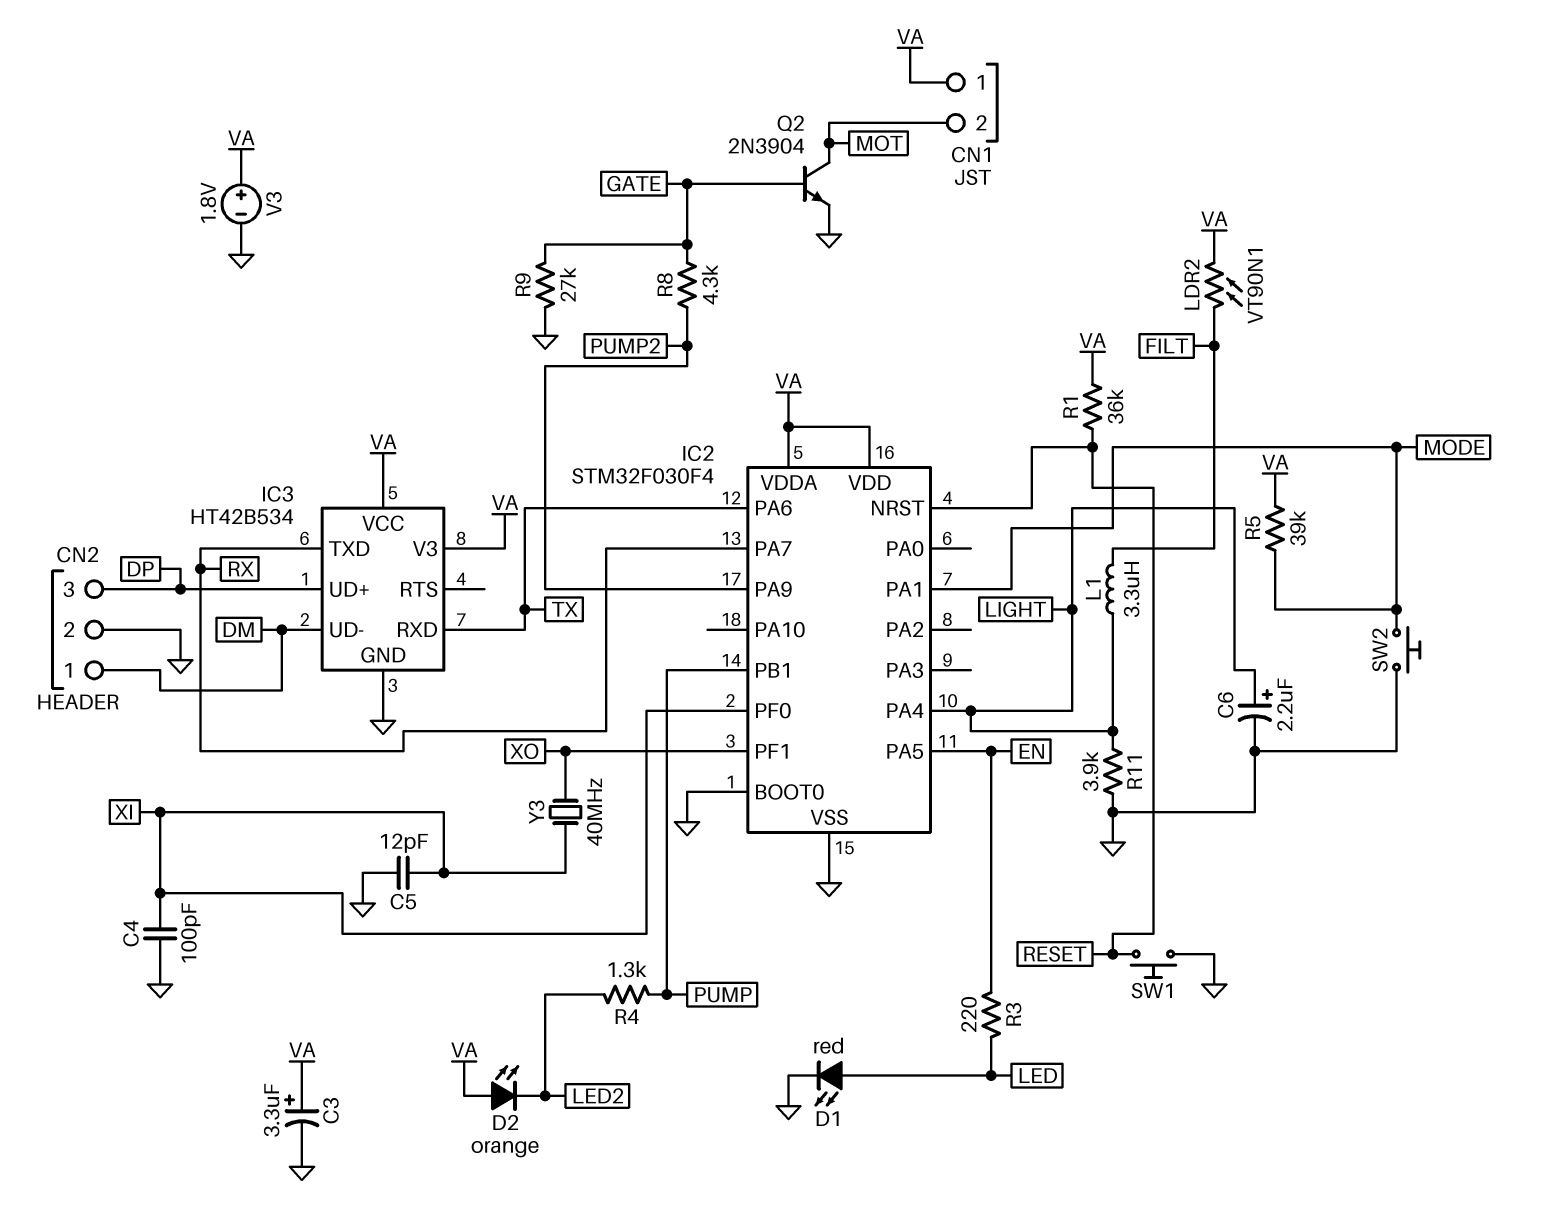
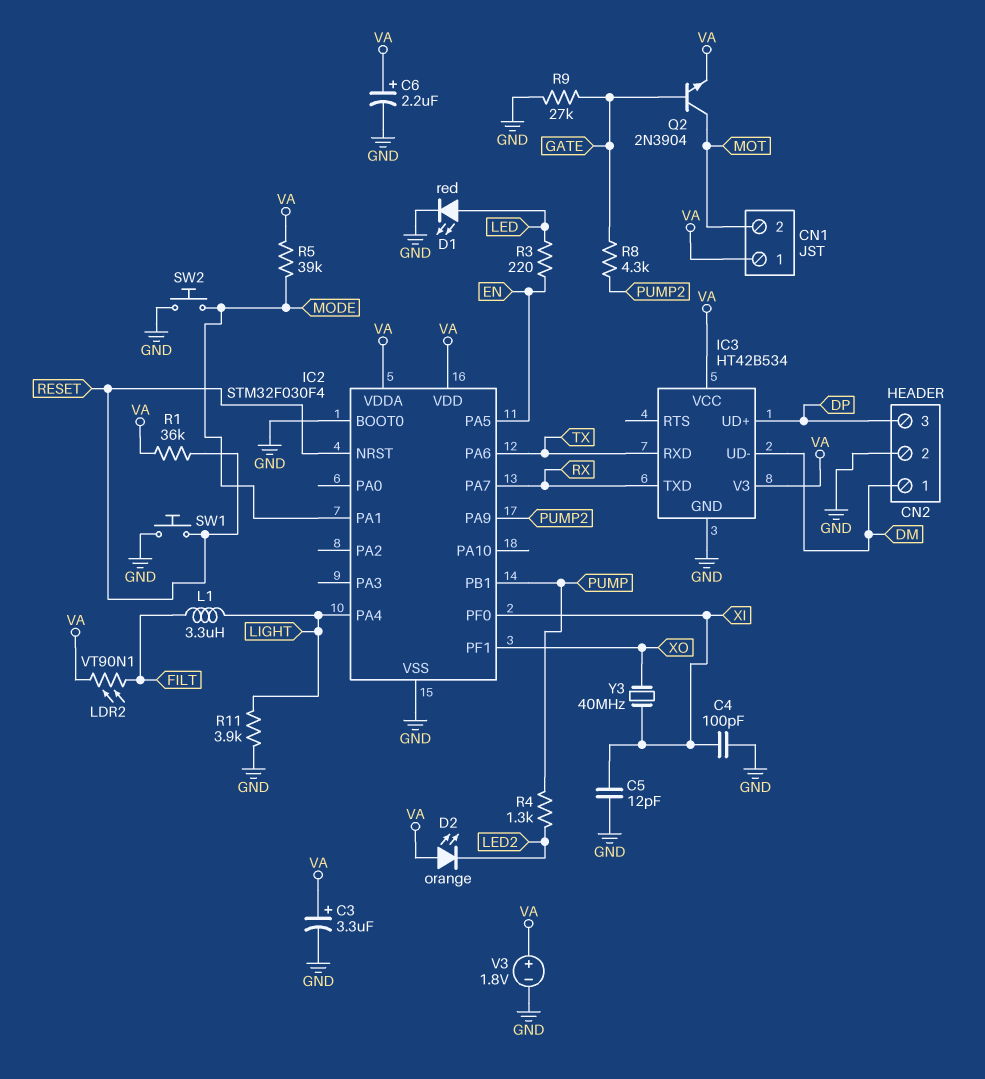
C6: 2.2uF (plus LIGHT, minus GND) -> 2.2uF (plus VA, minus GND)
Q2: NPN 2N3904 (B GATE, C MOT, E GND) -> NPN 2N3904 (B GATE, C MOT, E VA)

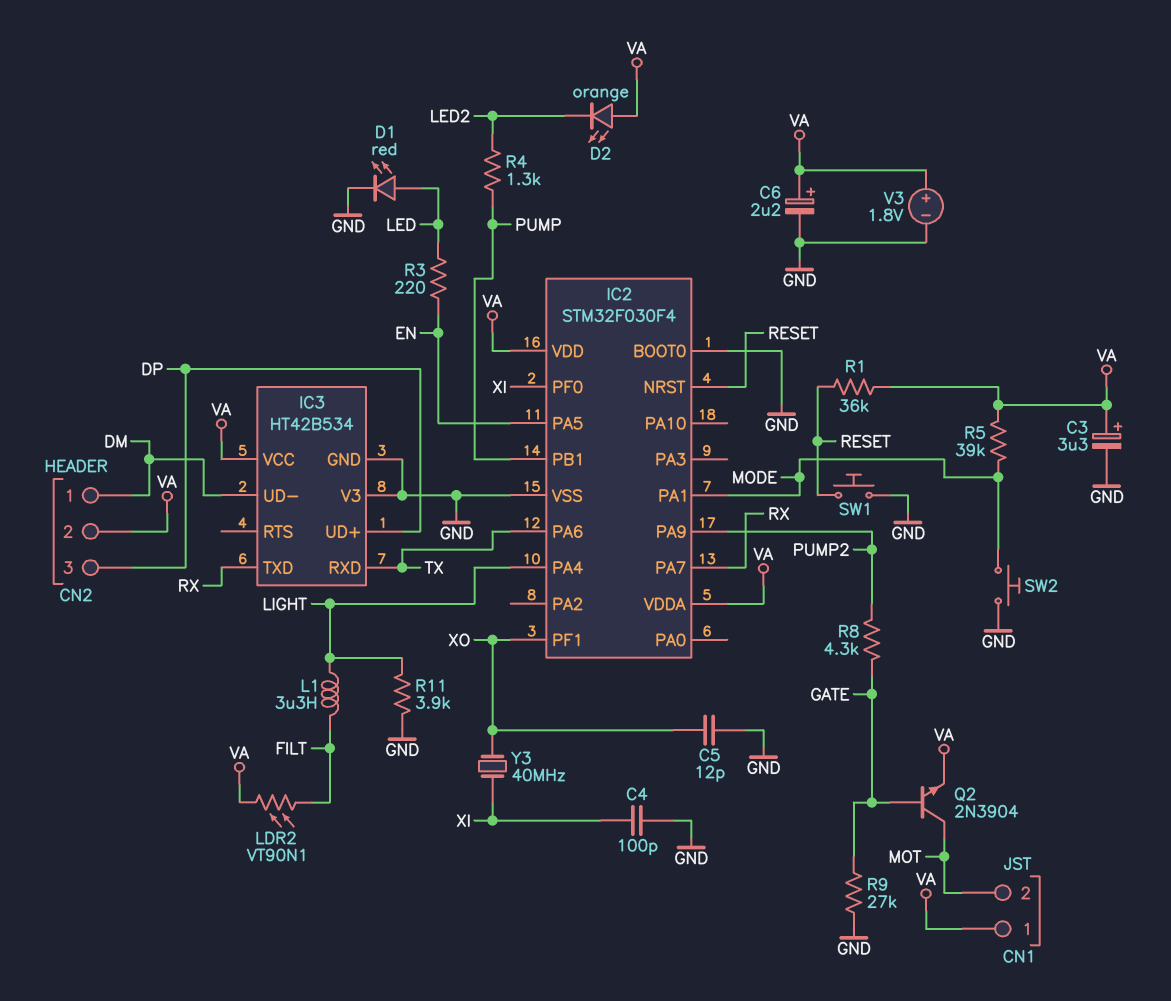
C5: 12pF (GND, XI) -> 12pF (GND, XO)
CN2 pin 2: GND -> VA
IC3 pin V3: VA -> GND

